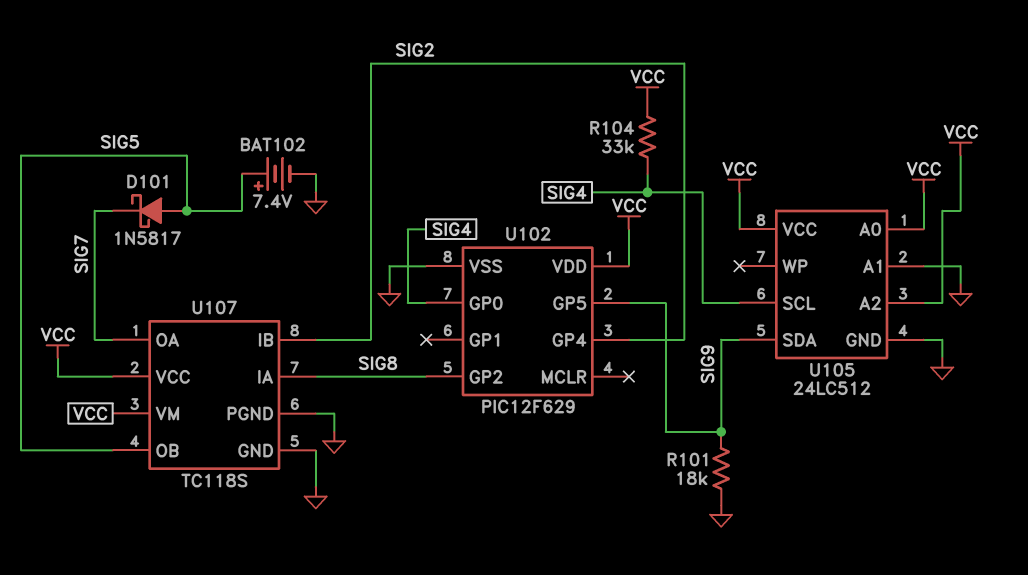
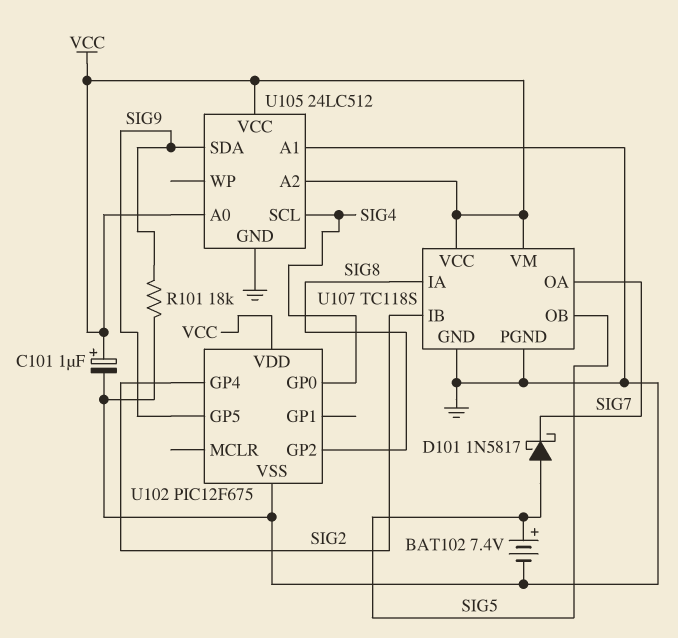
C101: none -> 1uF (plus VCC, minus GND)
R104: 33k (SIG4, VCC) -> none
U102: PIC12F629 -> PIC12F675

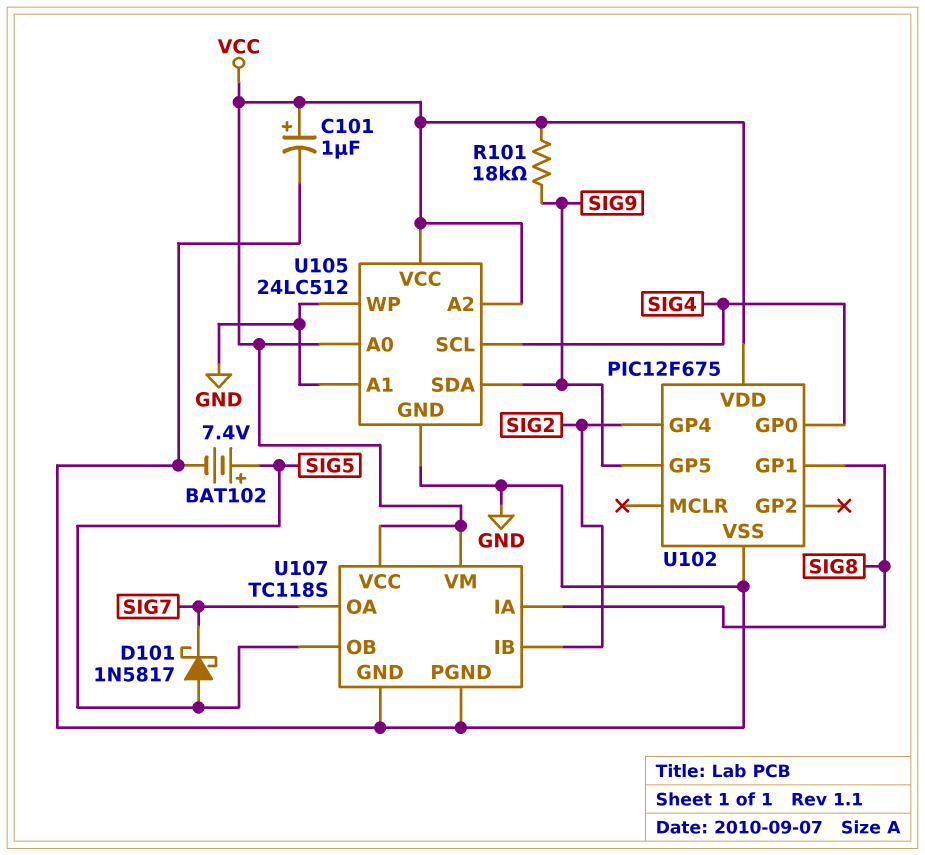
R101: 18k (GND, SIG9) -> 18k (SIG9, VCC)
U102 pin GP1: none -> SIG8
U102 pin GP2: SIG8 -> none
U105 pin WP: none -> GND

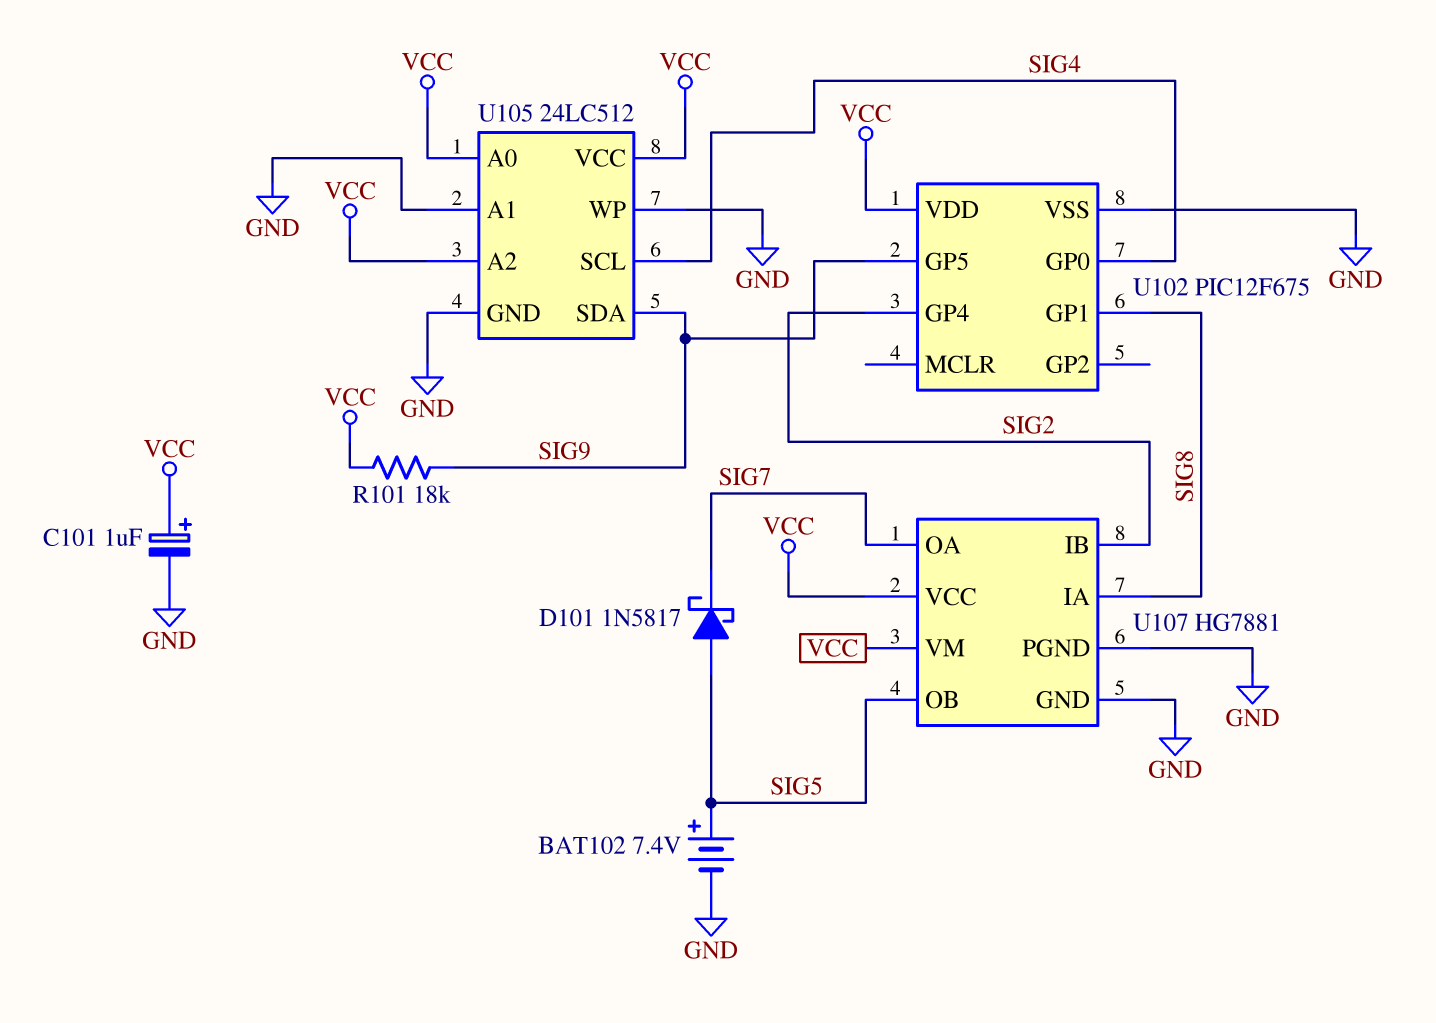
U107: TC118S -> HG7881

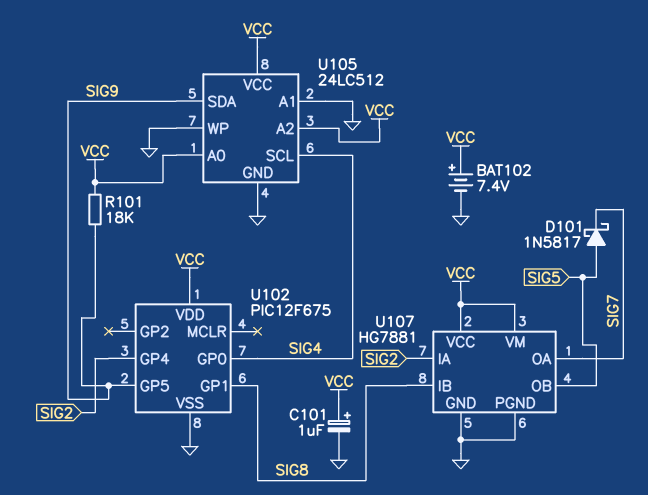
BAT102: 7.4V (plus SIG5, minus GND) -> 7.4V (plus VCC, minus GND)
U107 pin IA: SIG8 -> SIG2
U107 pin IB: SIG2 -> SIG8

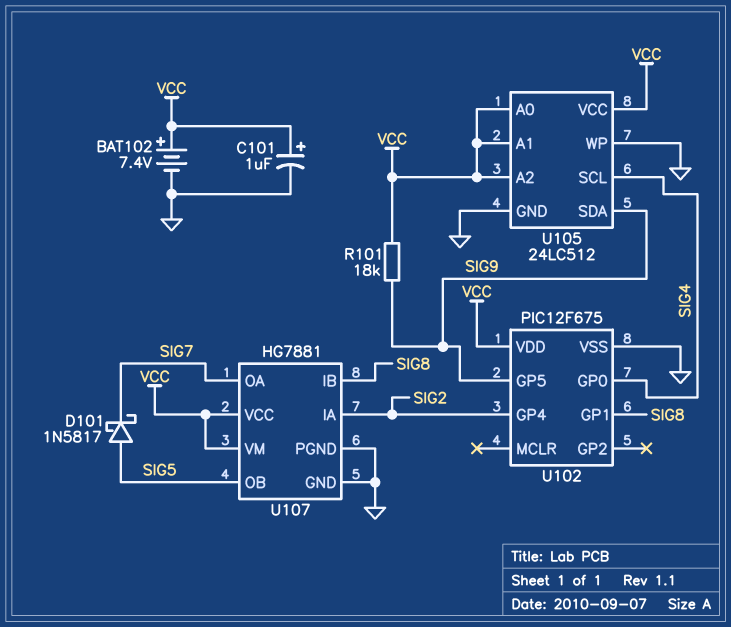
U105 pin A1: GND -> VCC

